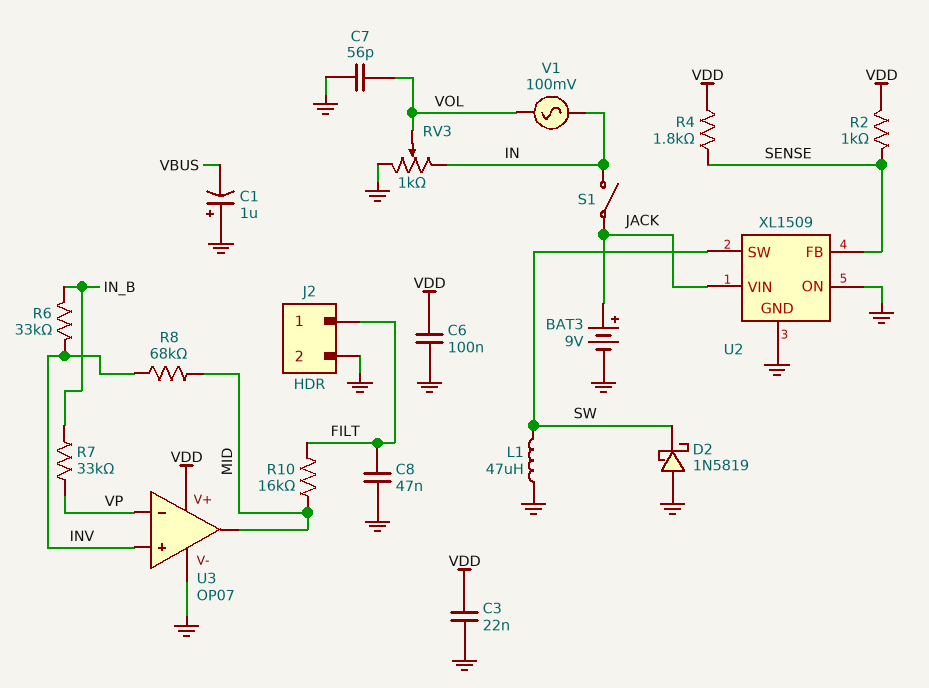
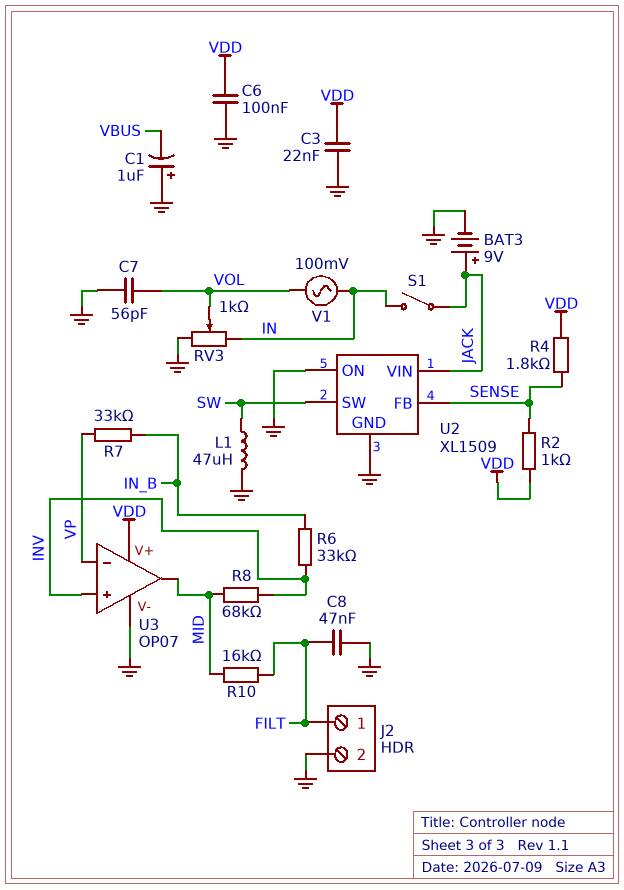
D2: schottky 1N5819 (A GND, K SW) -> none

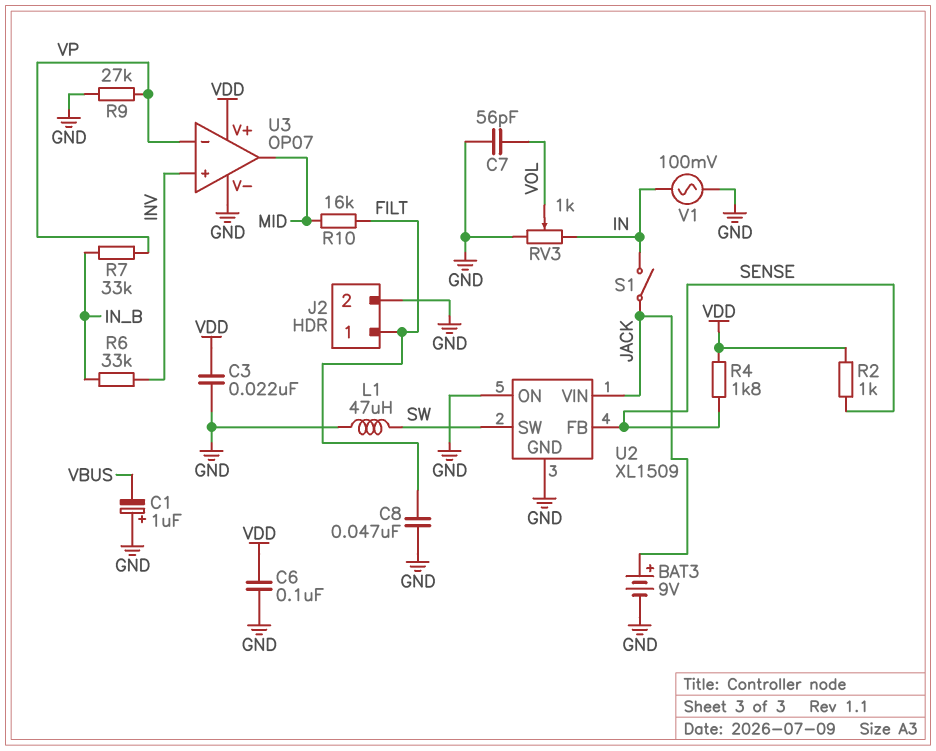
R8: 68k (INV, MID) -> none
R9: none -> 27k (GND, VP)
V1: AC 100mV (IN, VOL) -> AC 100mV (GND, IN)

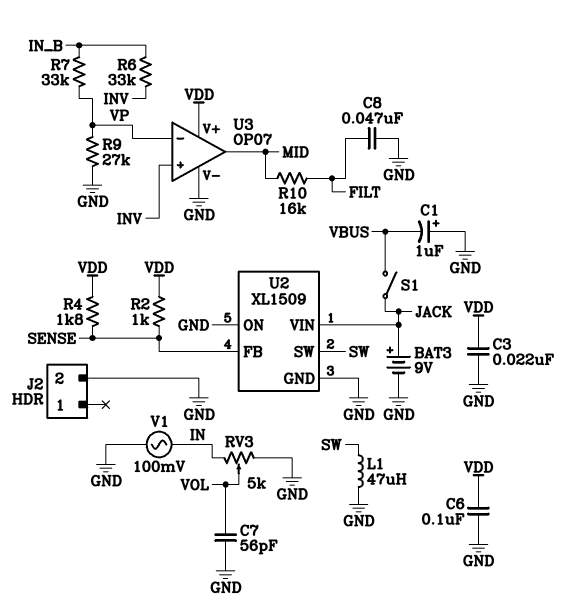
J2 pin 1: FILT -> none
RV3: 1k (GND, IN, wiper VOL) -> 5k (GND, IN, wiper VOL)
S1: switch (IN, JACK) -> switch (JACK, VBUS)

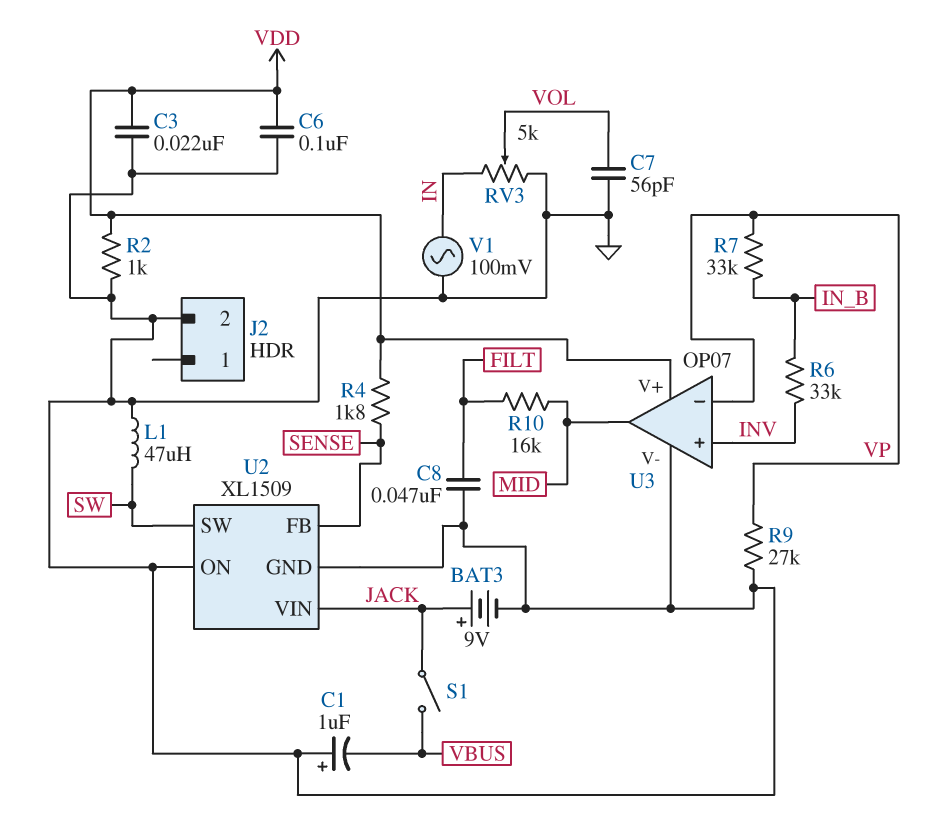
R2: 1k (SENSE, VDD) -> 1k (GND, VDD)

